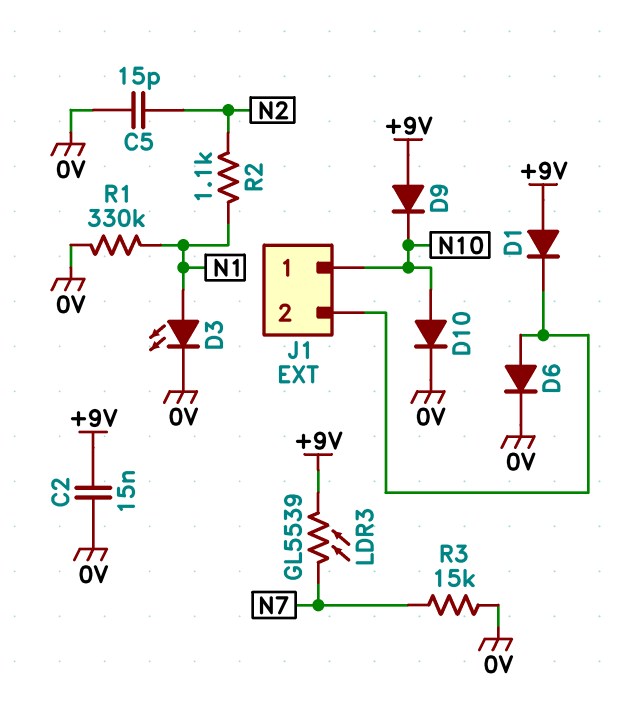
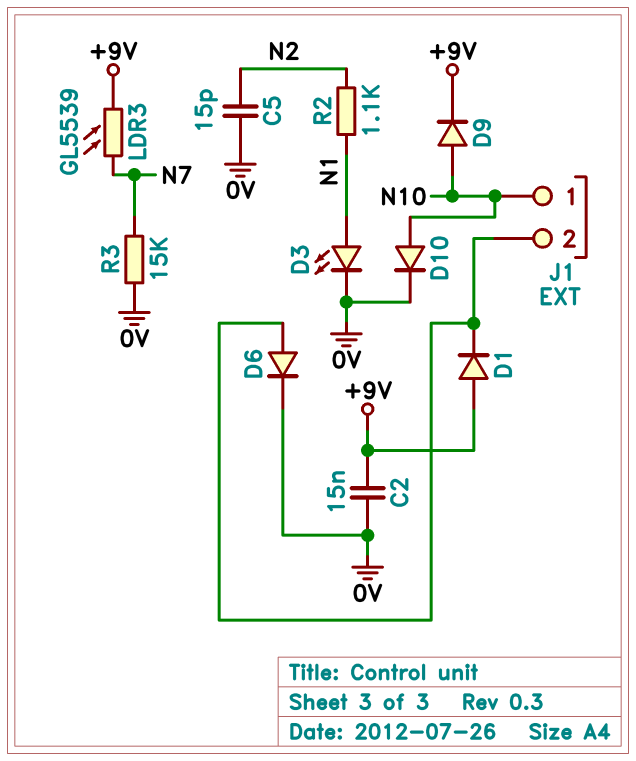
D9: diode (A +9V, K N10) -> diode (A N10, K +9V)
R1: 330k (0V, N1) -> none

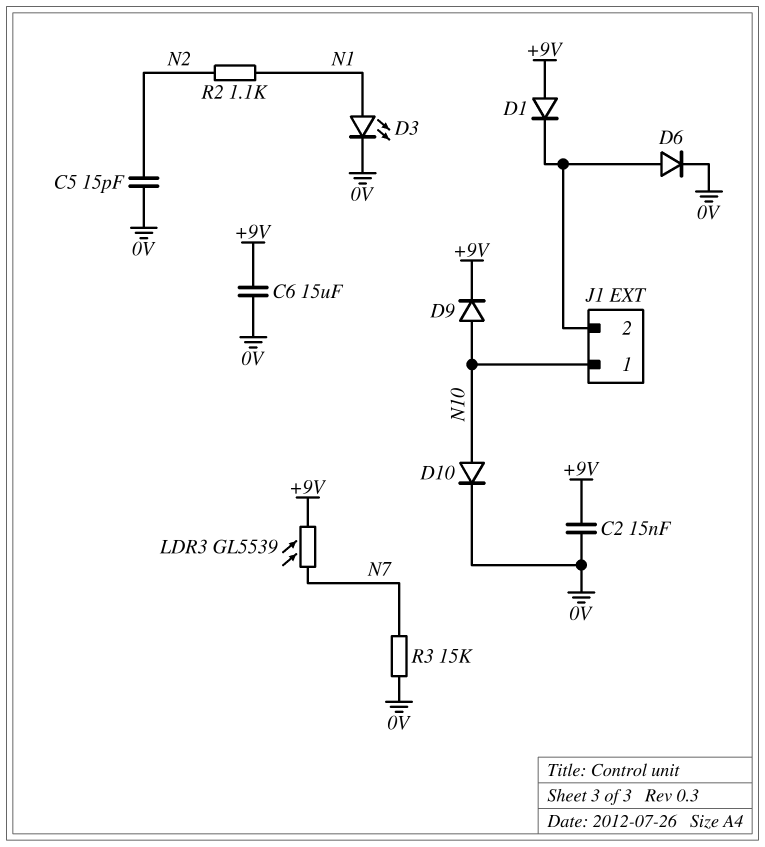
C6: none -> 15uF (+9V, 0V)

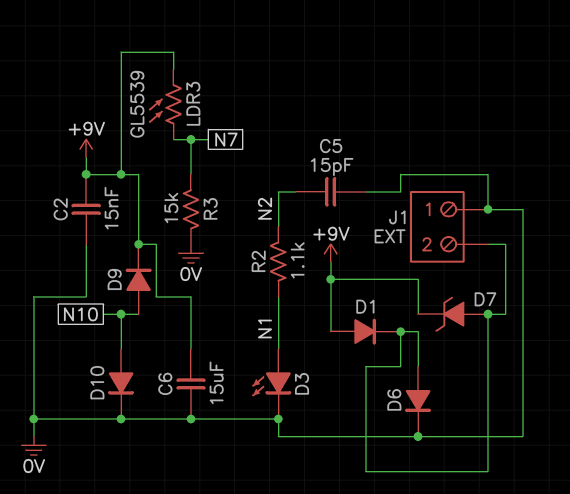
D7: none -> zener (A J1/2, K +9V)
J1 pin 1: N10 -> 0V

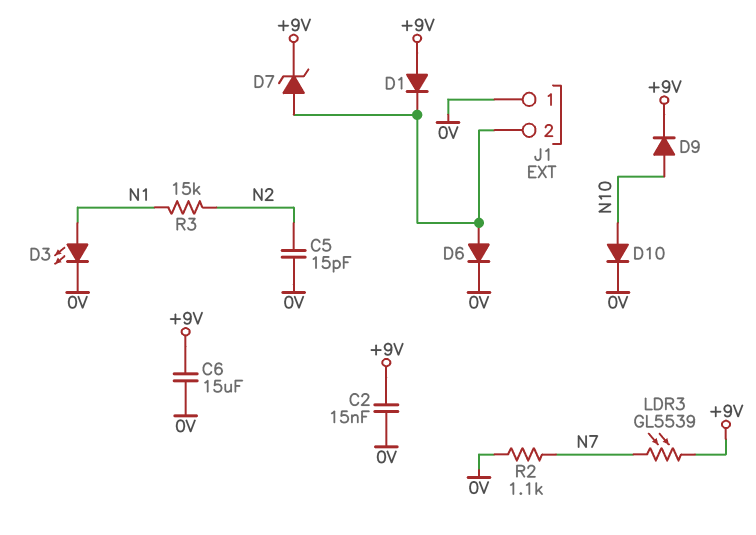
R2: 1.1k (N1, N2) -> 1.1k (0V, N7)
R3: 15k (0V, N7) -> 15k (N1, N2)

